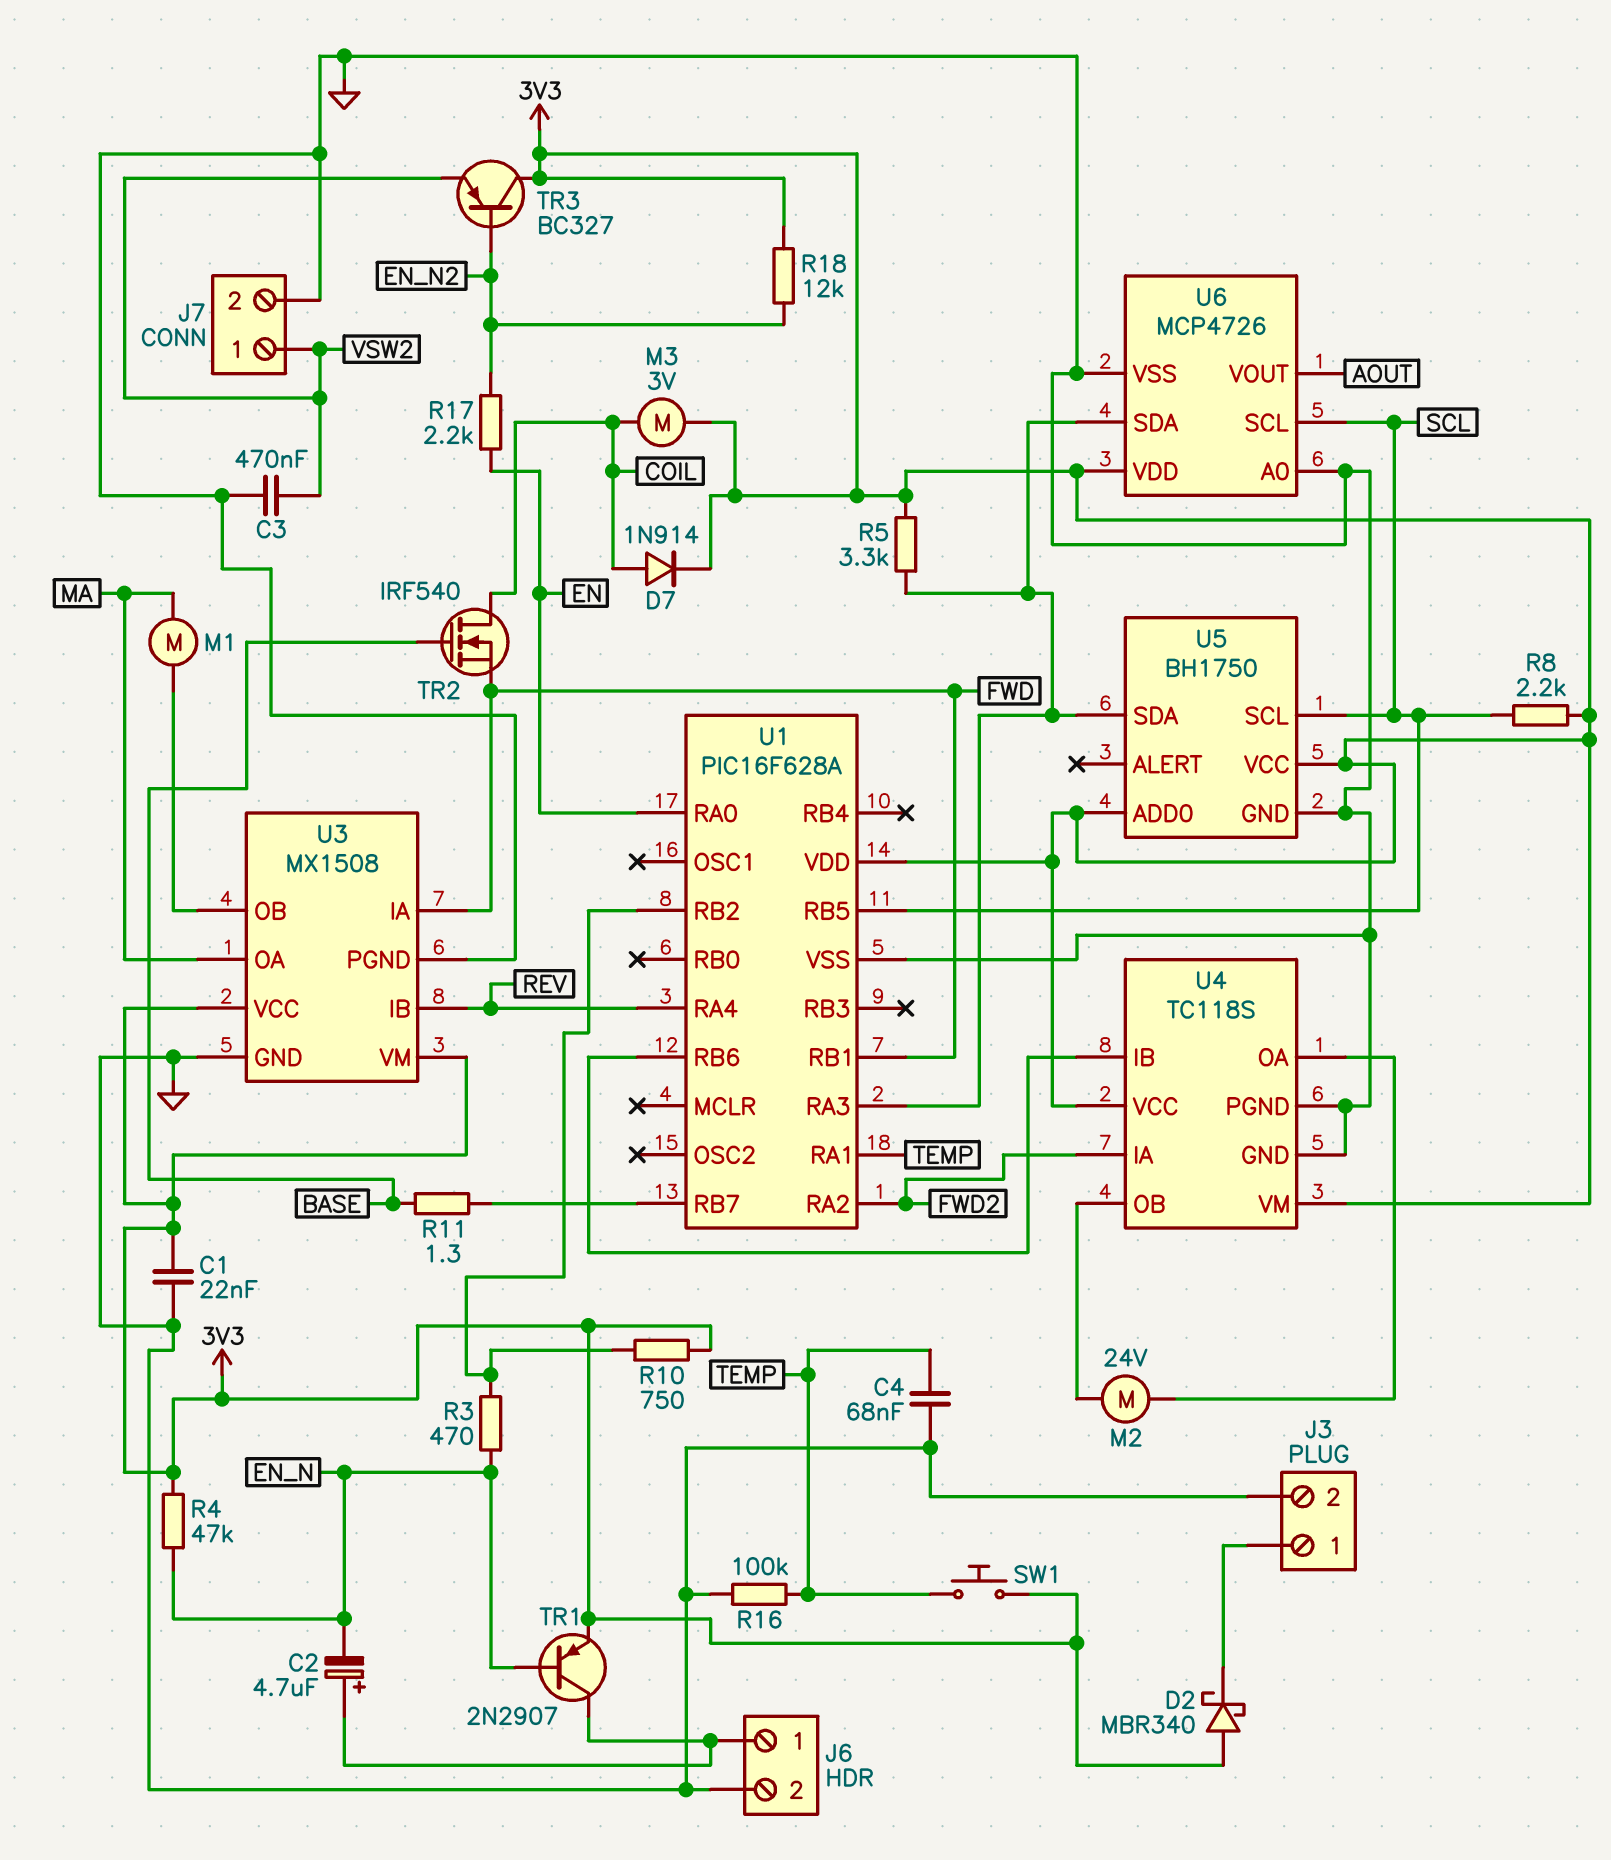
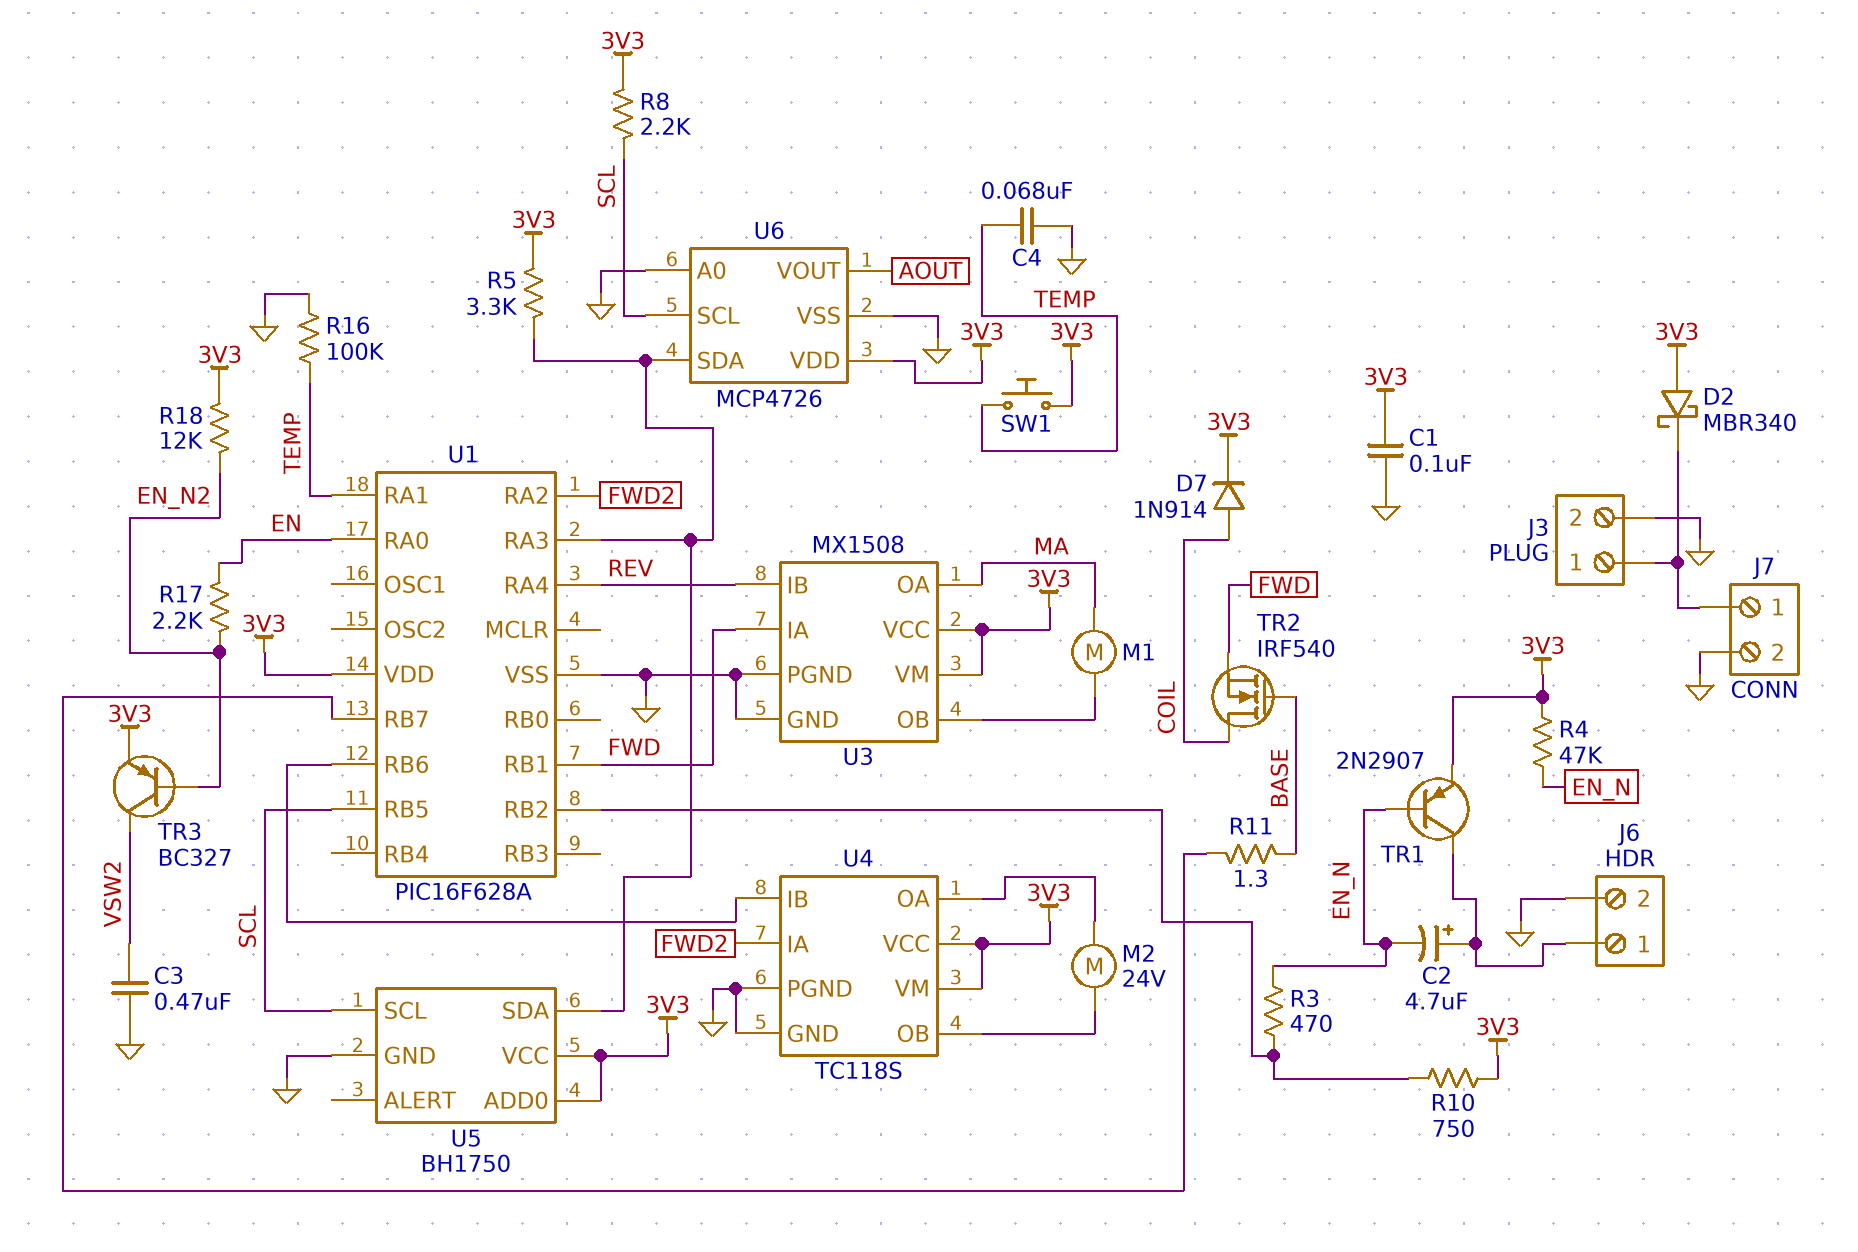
C1: 22nF (3V3, GND) -> 100nF (3V3, GND)
J7 pin 1: VSW2 -> J3/1
M3: motor 3V (3V3, COIL) -> none
TR3: PNP BC327 (B EN_N2, C 3V3, E VSW2) -> PNP BC327 (B EN_N2, C VSW2, E 3V3)

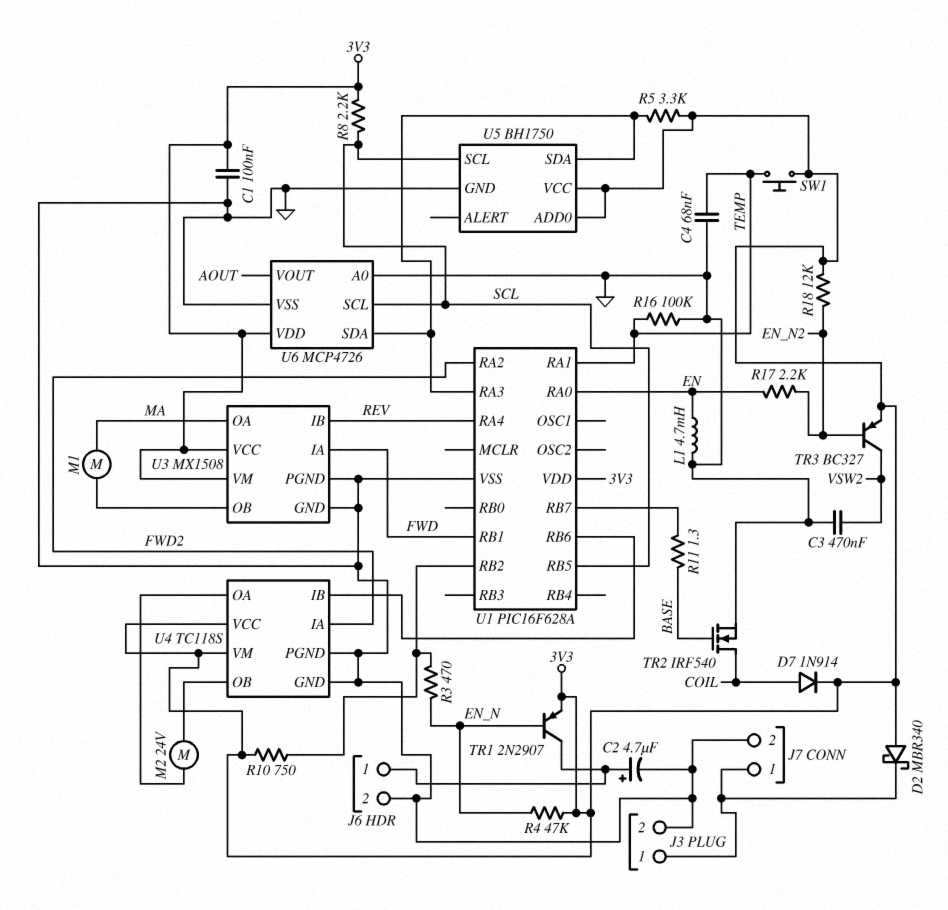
C2: 4.7uF (plus J6/1, minus EN_N) -> 4.7uF (plus J6/1, minus GND)
L1: none -> 4.7mH (EN, GND)
TR2: NMOS IRF540 (G BASE, D COIL, S FWD) -> NMOS IRF540 (G BASE, D COIL, S GND)

